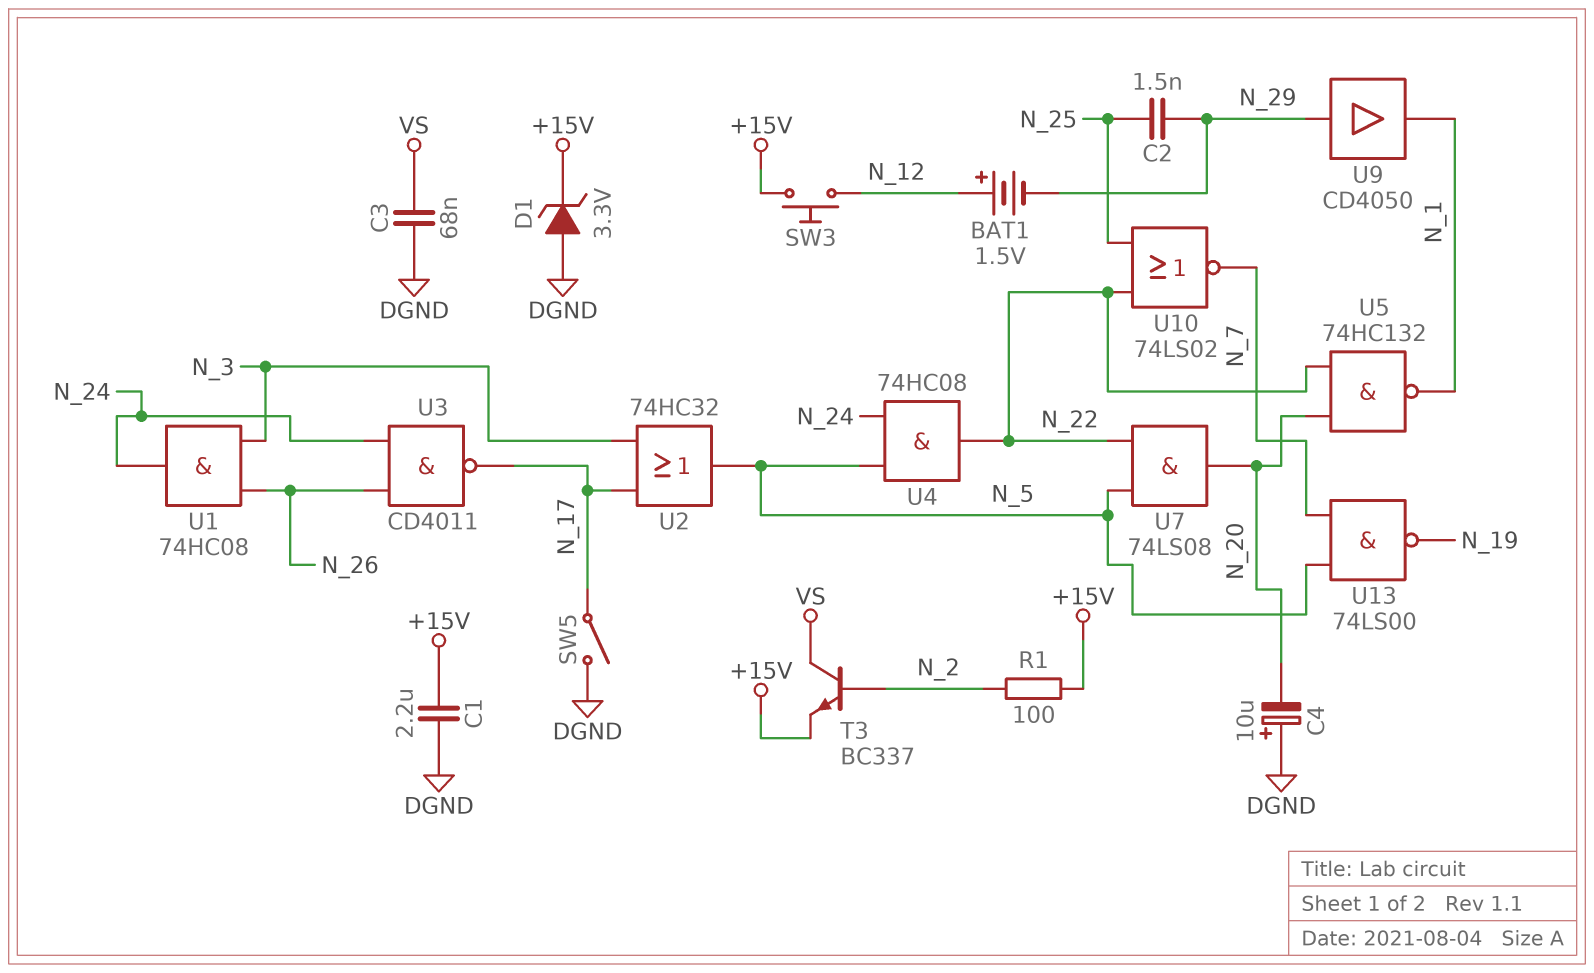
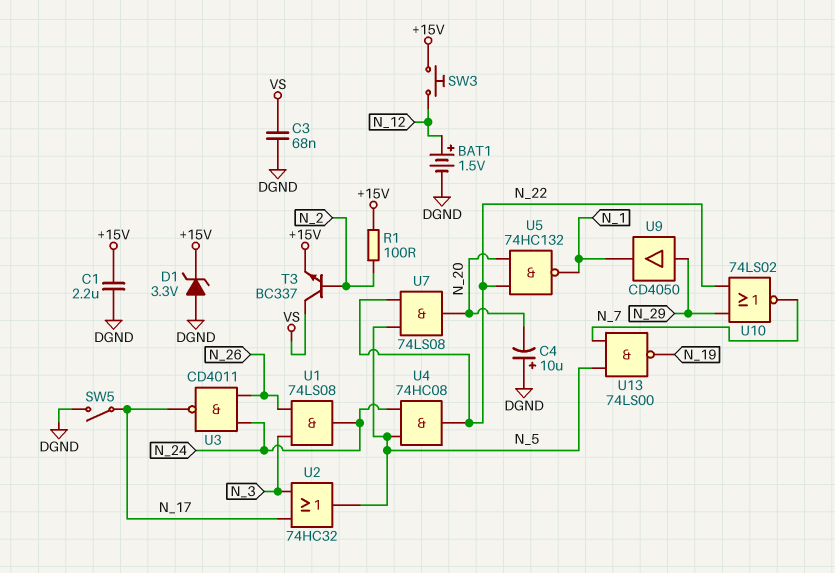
BAT1: 1.5V (plus N_12, minus N_29) -> 1.5V (plus N_12, minus DGND)
C2: 1.5nF (N_25, N_29) -> none
U1: AND 74HC08 (in N_3, in N_26, out N_24) -> AND 74LS08 (in N_3, in N_26, out N_24)
U10: NOR 74LS02 (in N_22, in N_25, out N_7) -> NOR 74LS02 (in N_22, in N_29, out N_7)

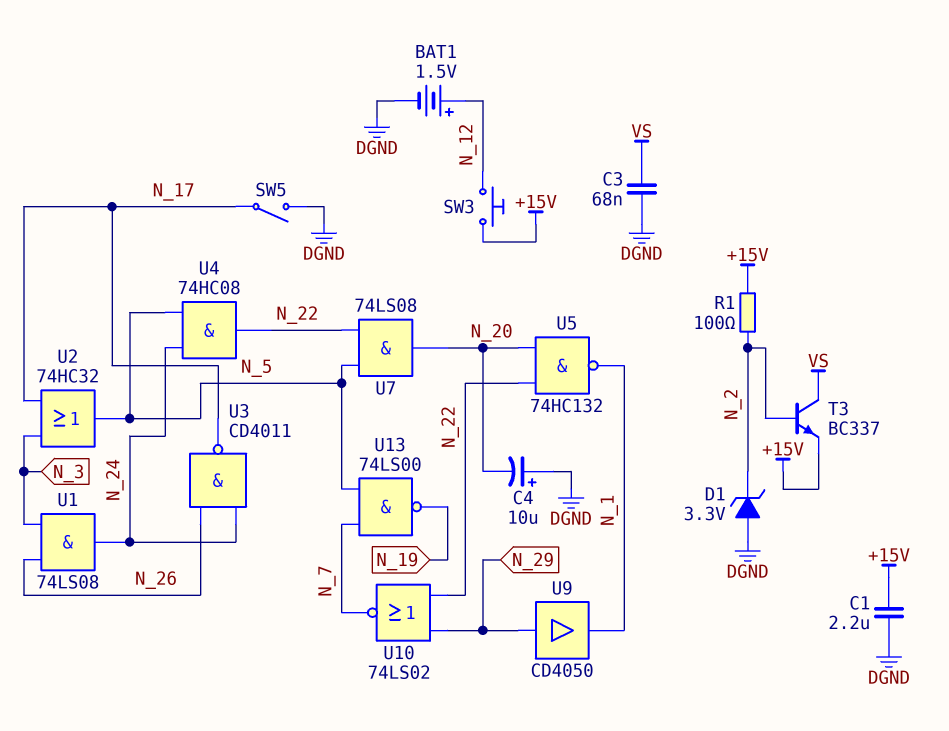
D1: zener 3.3V (A DGND, K +15V) -> zener 3.3V (A DGND, K N_2)

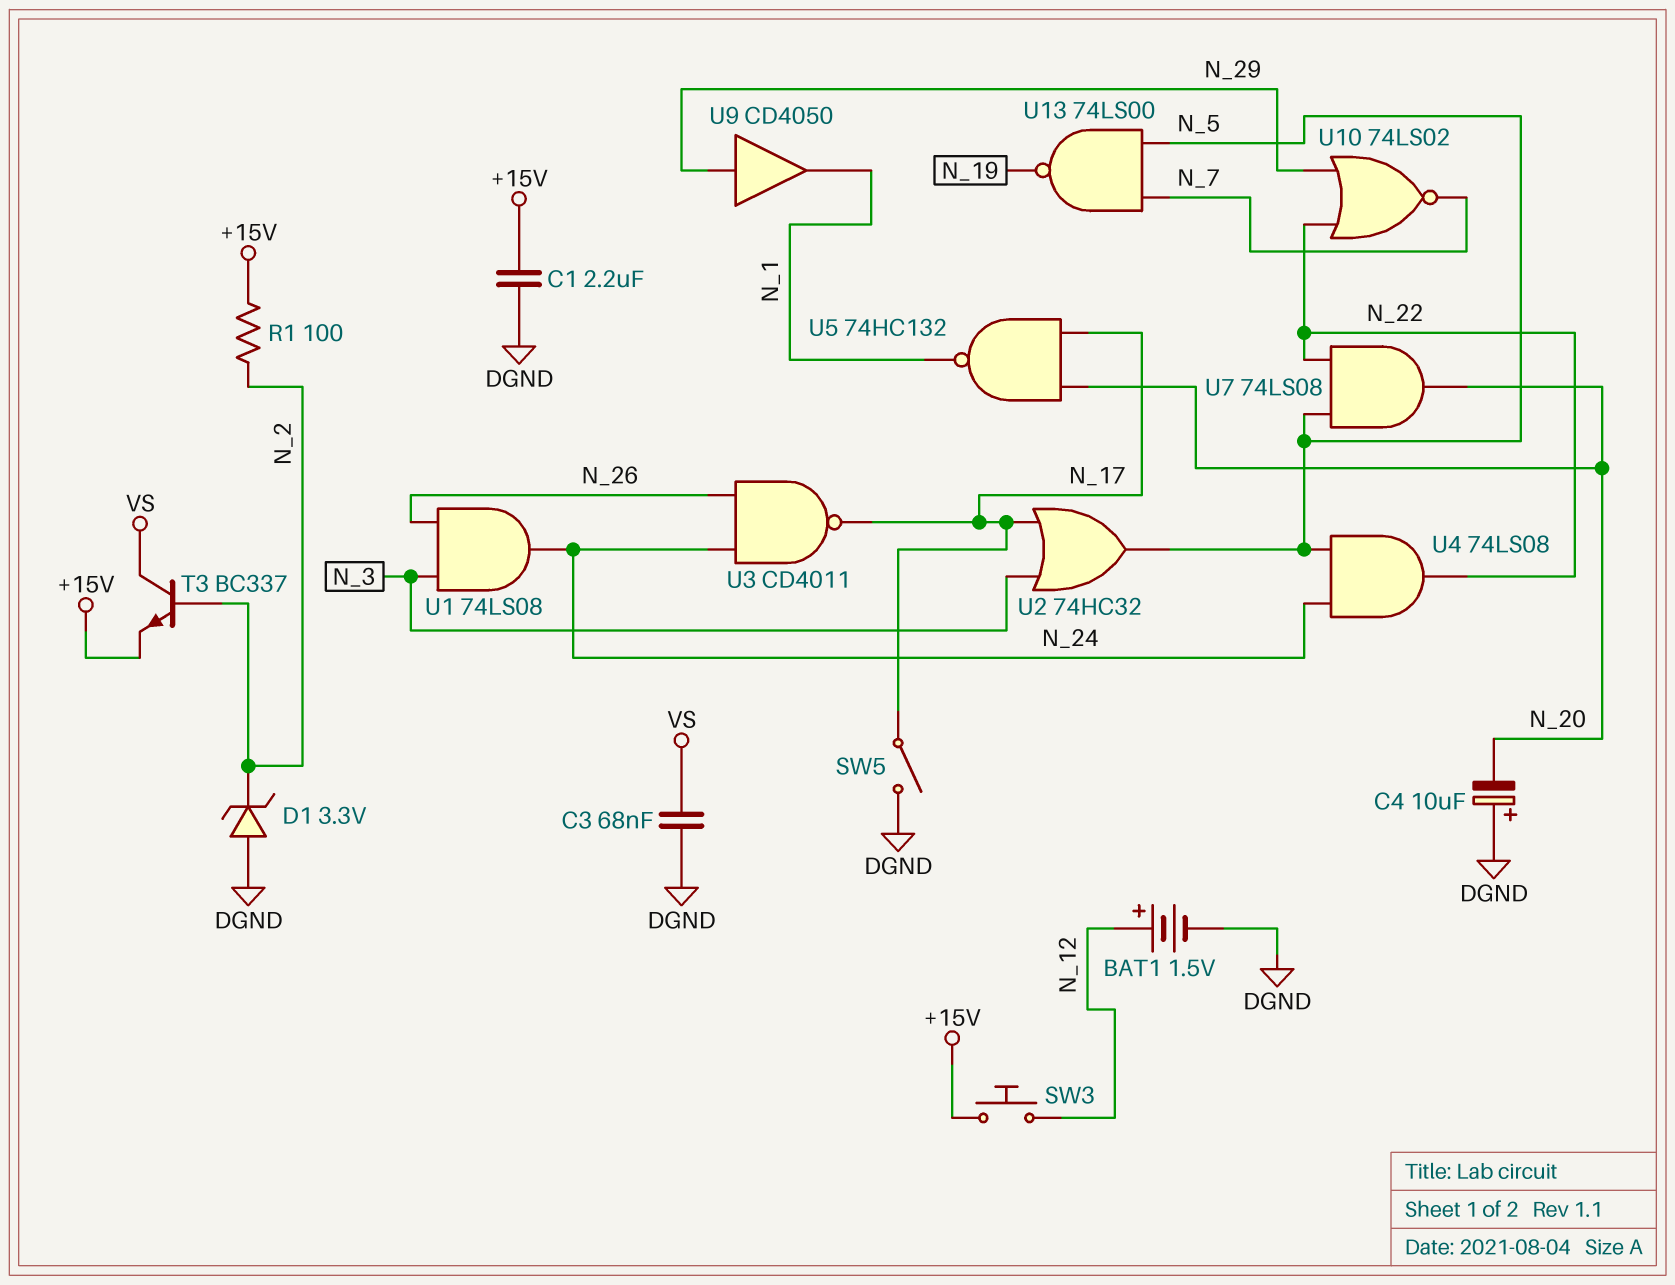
U4: AND 74HC08 (in N_5, in N_24, out N_22) -> AND 74LS08 (in N_5, in N_24, out N_22)
U5: NAND 74HC132 (in N_20, in N_22, out N_1) -> NAND 74HC132 (in N_17, in N_20, out N_1)

